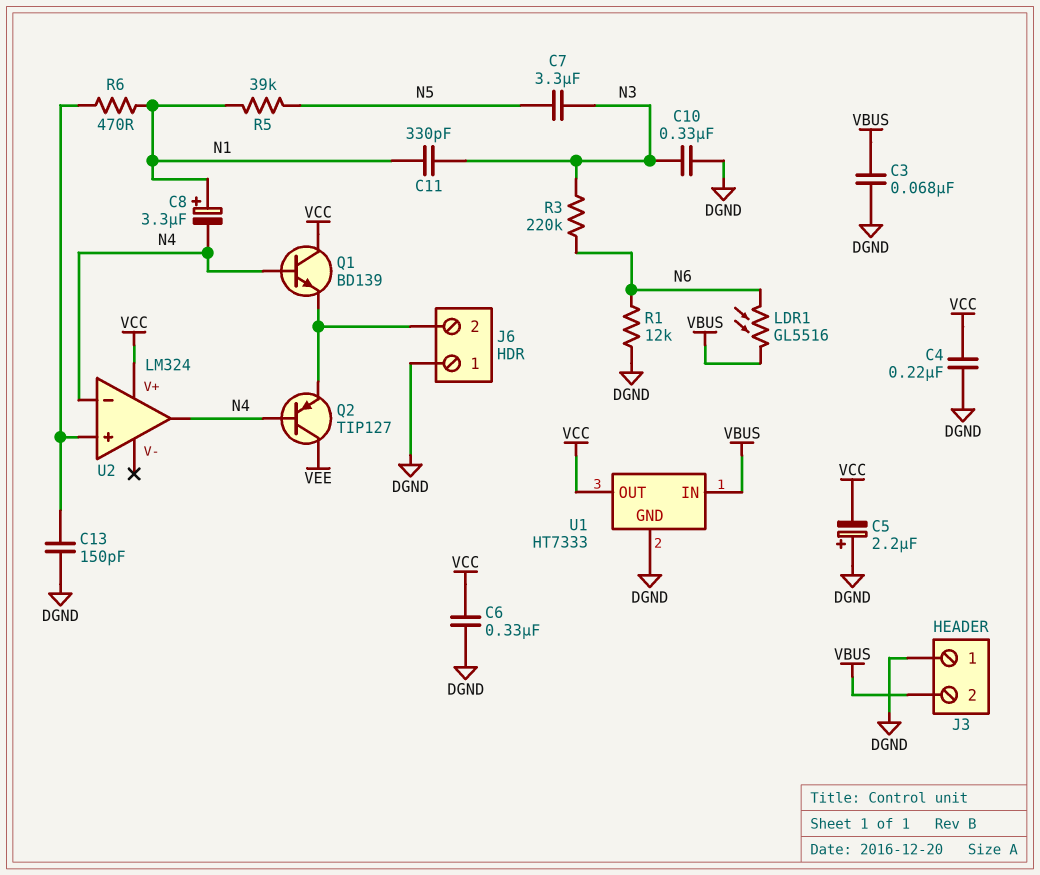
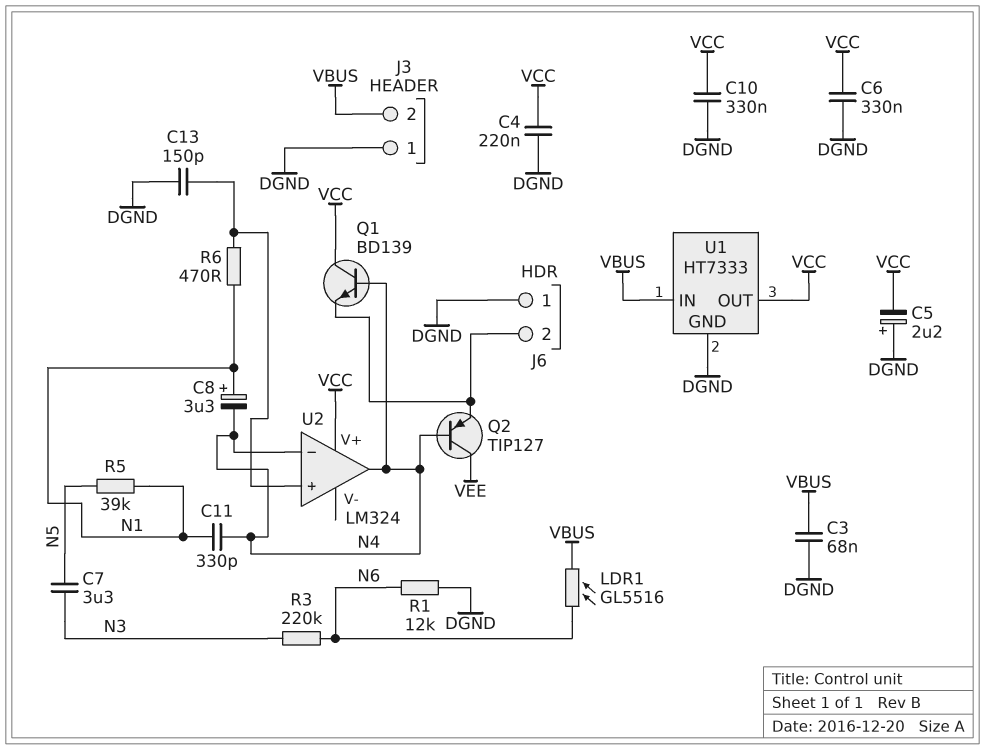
C10: 330nF (DGND, N3) -> 330nF (DGND, VCC)
C11: 330pF (N1, N3) -> 330pF (N1, N4)

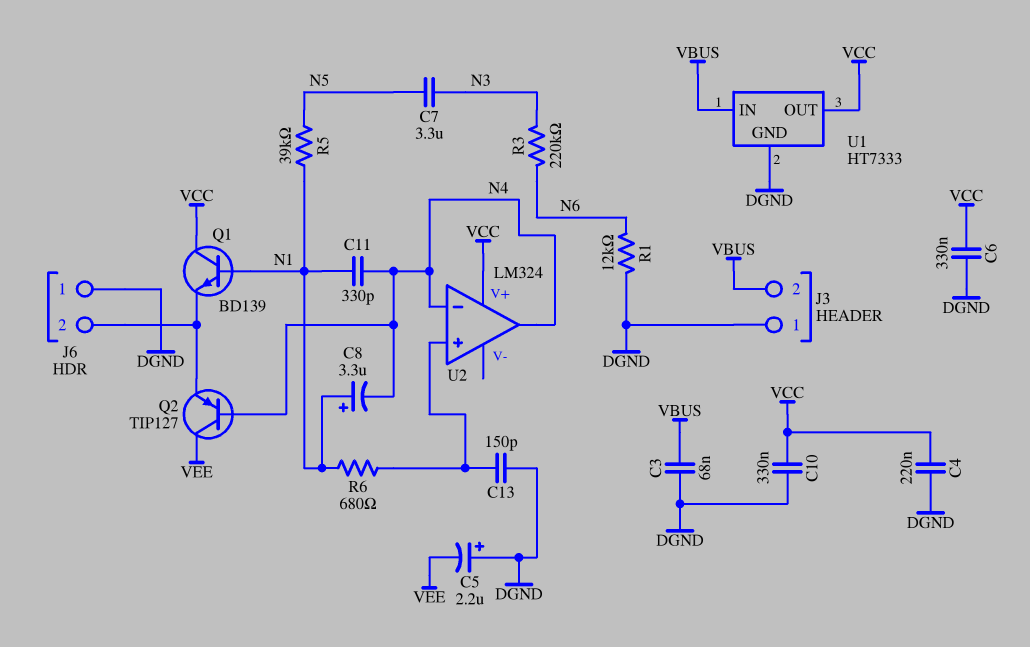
C5: 2.2uF (plus DGND, minus VCC) -> 2.2uF (plus DGND, minus VEE)
LDR1: GL5516 (N6, VBUS) -> none
Q1: NPN BD139 (B N4, C VCC, E J6/2) -> NPN BD139 (B N1, C VCC, E J6/2)
R6: 470 (N1, U2/in+) -> 680 (N1, U2/in+)

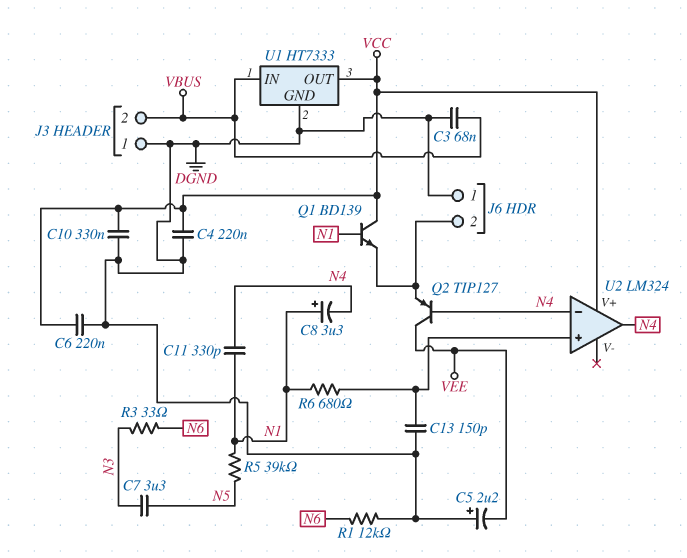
C6: 330nF (DGND, VCC) -> 220nF (DGND, VCC)
R3: 220k (N3, N6) -> 33 (N3, N6)

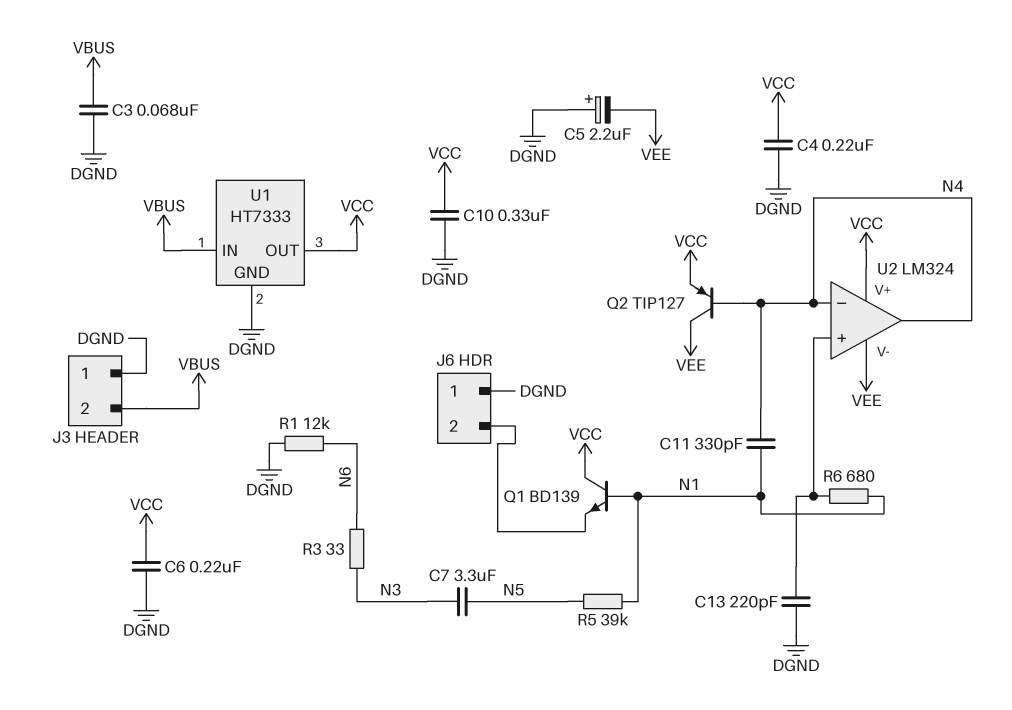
C8: 3.3uF (plus N1, minus N4) -> none
C13: 150pF (DGND, U2/in+) -> 220pF (DGND, U2/in+)
Q2: PNP TIP127 (B N4, C VEE, E J6/2) -> PNP TIP127 (B N4, C VEE, E VCC)
U2 pin V-: none -> VEE

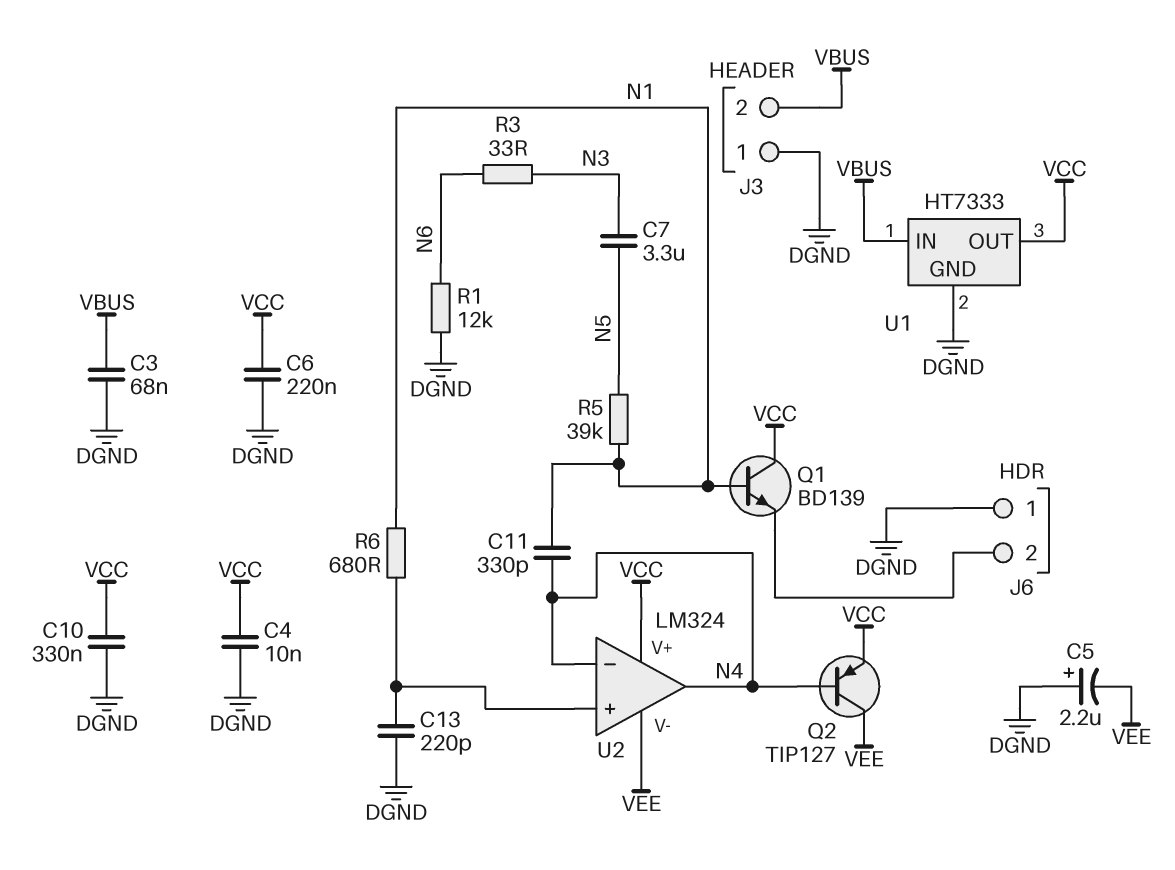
C4: 220nF (DGND, VCC) -> 10nF (DGND, VCC)

